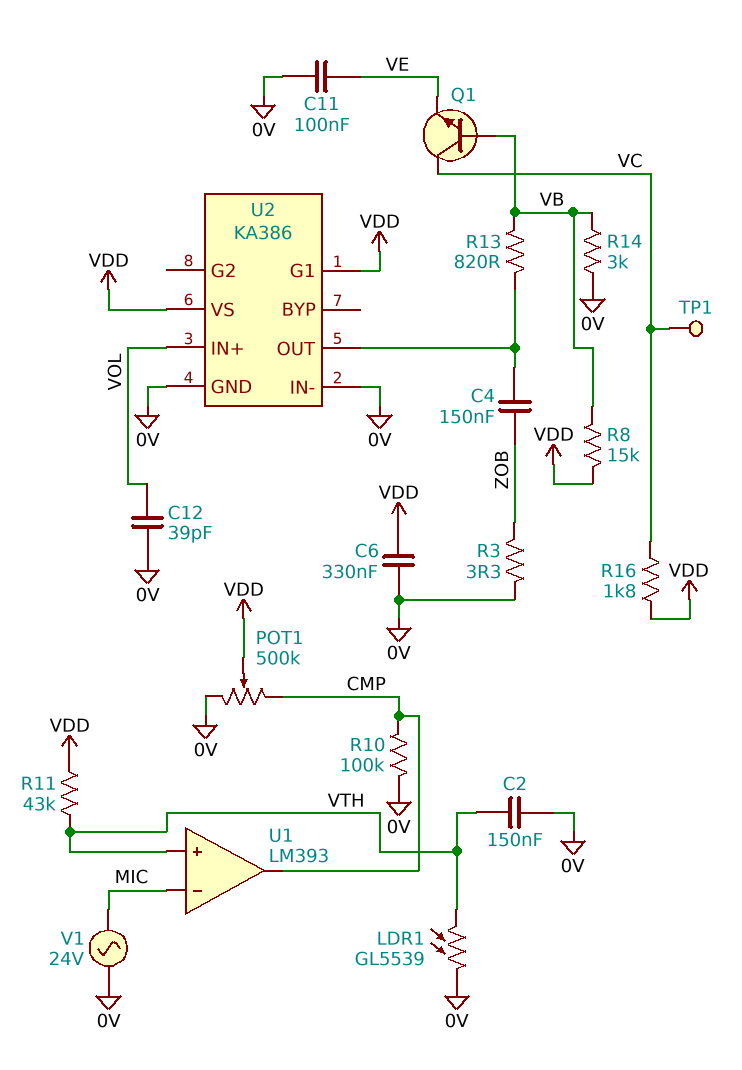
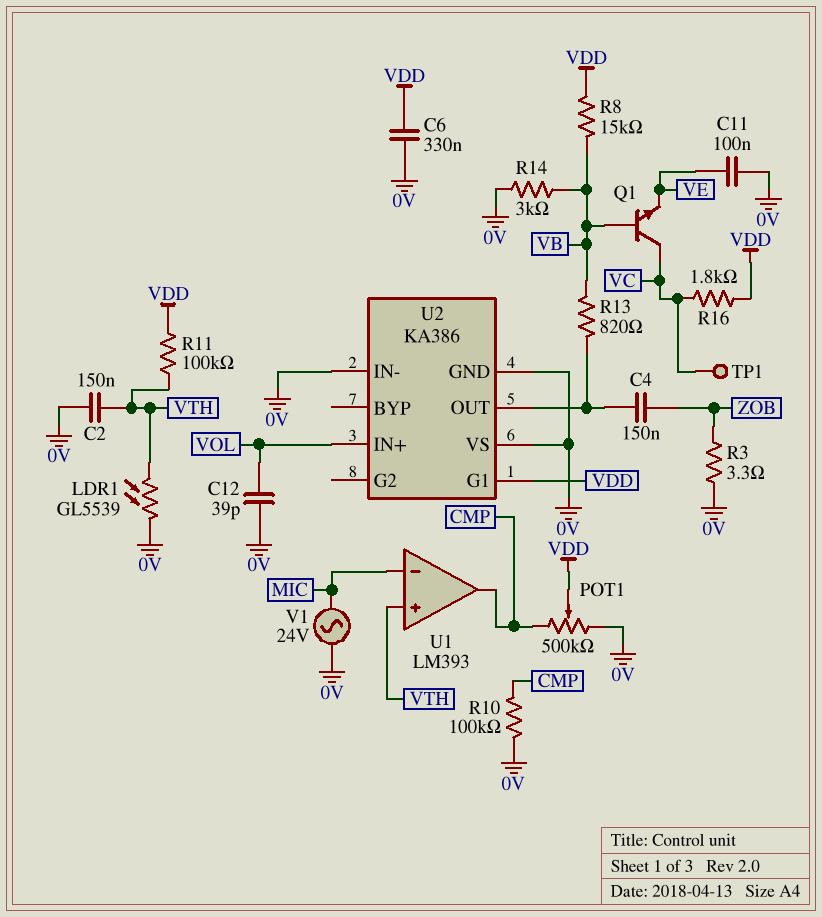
R11: 43k (VDD, VTH) -> 100k (VDD, VTH)
U2 pin VS: VDD -> 0V

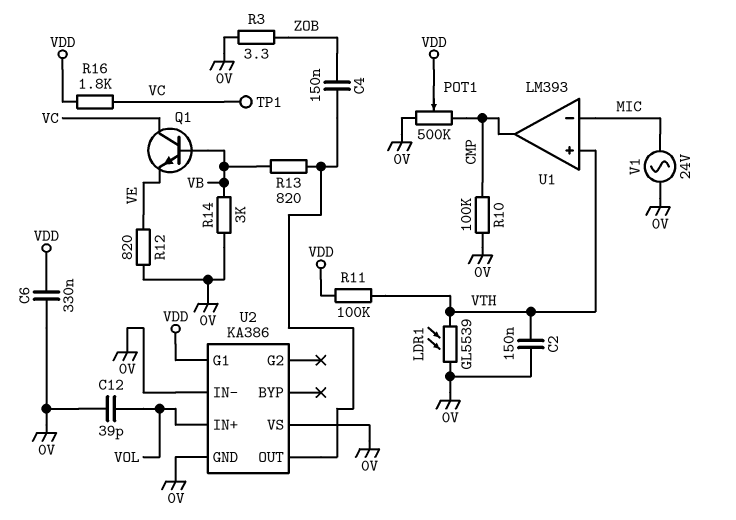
C11: 100nF (0V, VE) -> none
R8: 15k (VB, VDD) -> none
R12: none -> 820 (0V, VE)

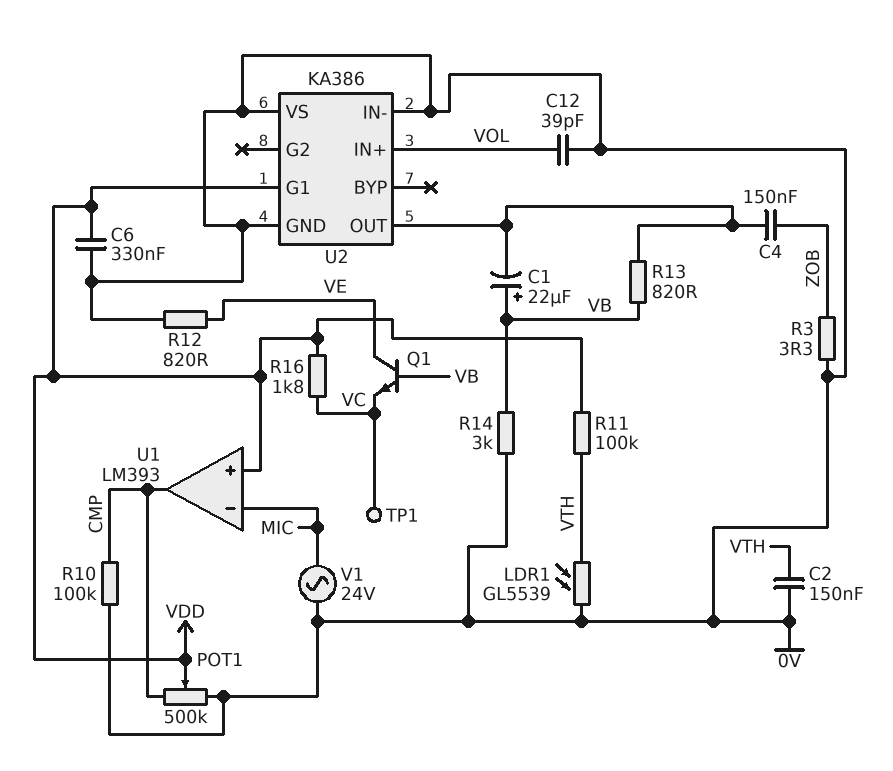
C1: none -> 22uF (plus VB, minus U2/OUT)
Q1: NPN (B VB, C VC, E VE) -> NPN (B VB, C VE, E VC)
U1 pin in+: VTH -> VDD

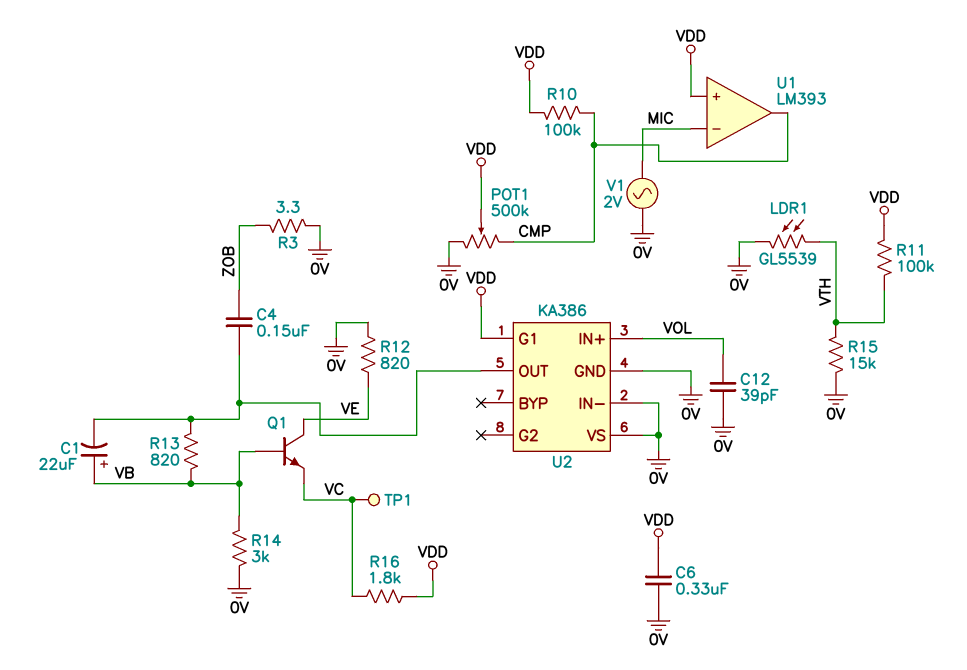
C2: 150nF (0V, VTH) -> none
R10: 100k (0V, CMP) -> 100k (CMP, VDD)
R15: none -> 15k (0V, VTH)
V1: AC 24V (0V, MIC) -> AC 2V (0V, MIC)

